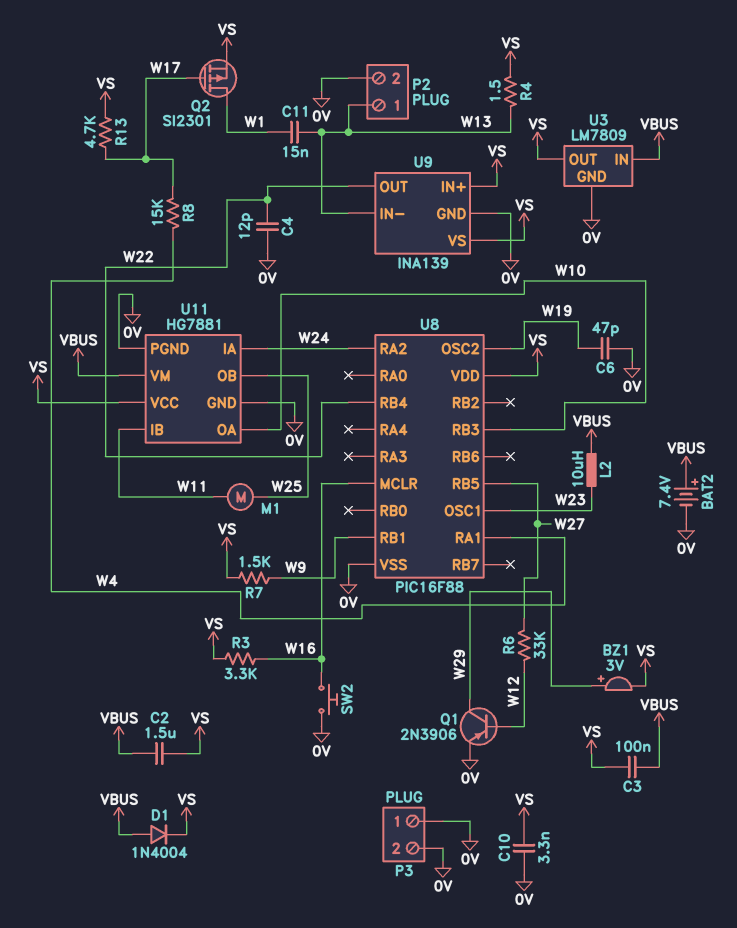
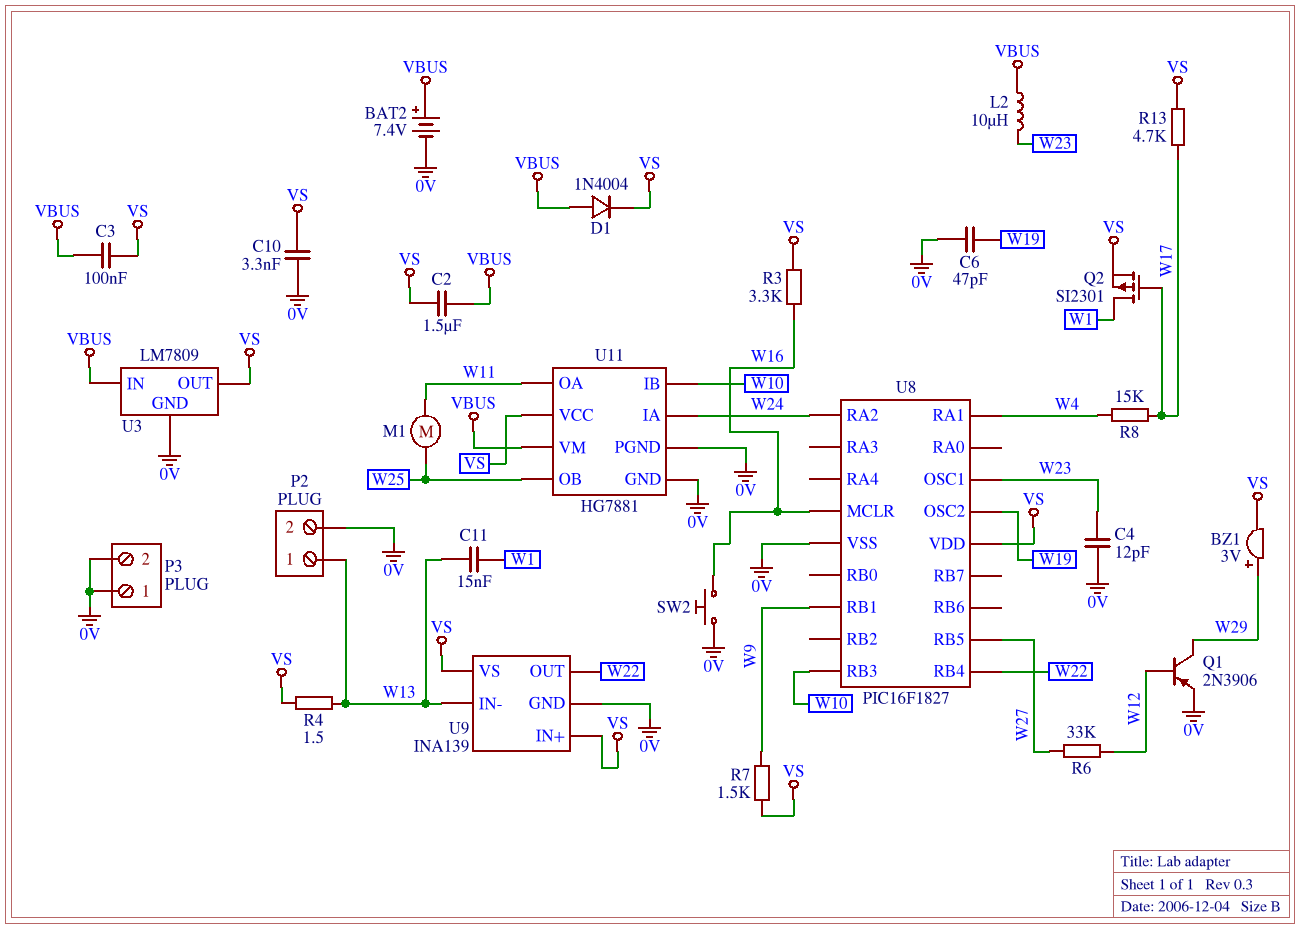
C4: 12pF (0V, W22) -> 12pF (0V, W23)
U8: PIC16F88 -> PIC16F1827
U11 pin IB: W11 -> W10
U11 pin OA: W10 -> W11

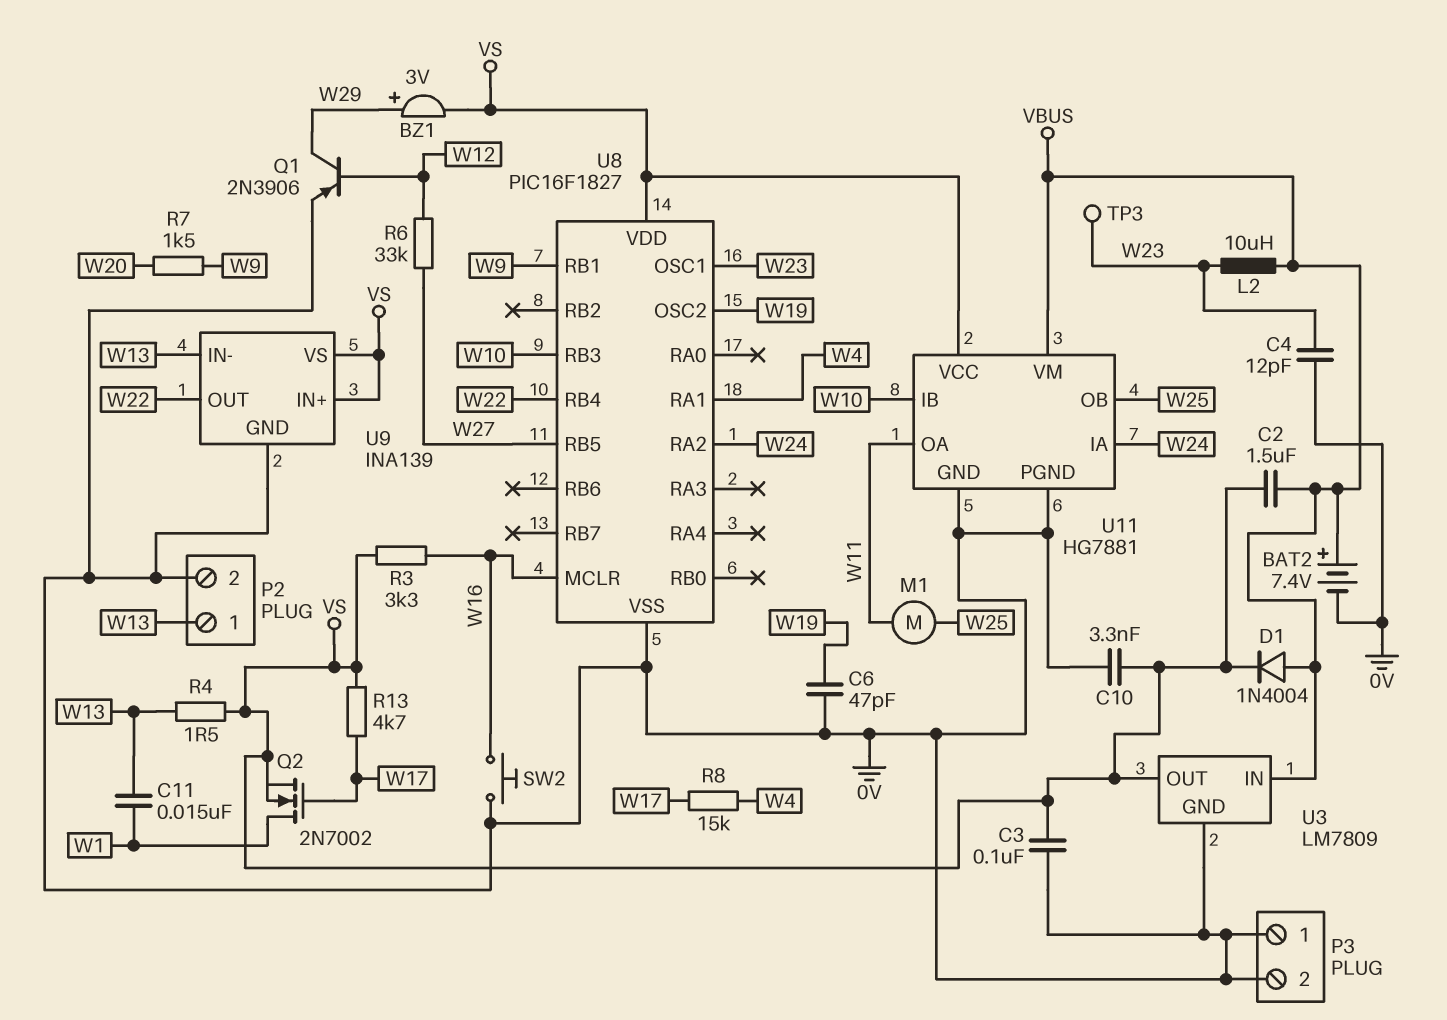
C3: 100nF (VBUS, VS) -> 100nF (0V, VS)
Q2: PMOS SI2301 (G W17, D W1, S VS) -> NMOS 2N7002 (G W17, D W1, S VS)
R7: 1.5k (VS, W9) -> 1.5k (W9, W20)
TP3: none -> test point (W23)

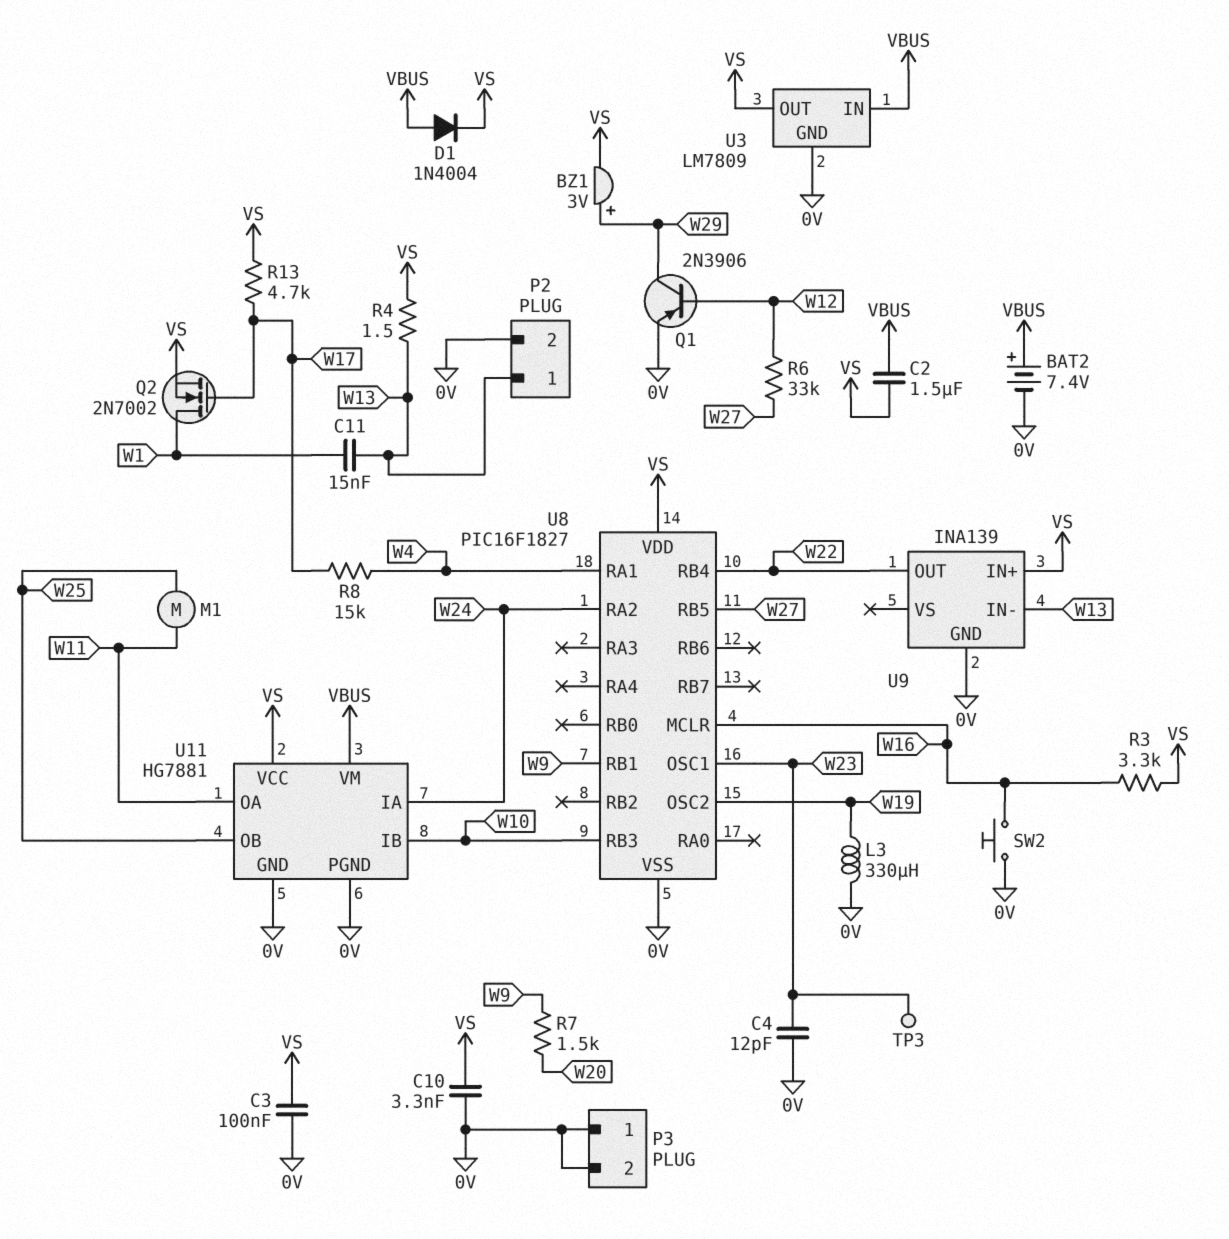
C6: 47pF (0V, W19) -> none
L2: 10uH (VBUS, W23) -> none
L3: none -> 330uH (0V, W19)
U9 pin VS: VS -> none

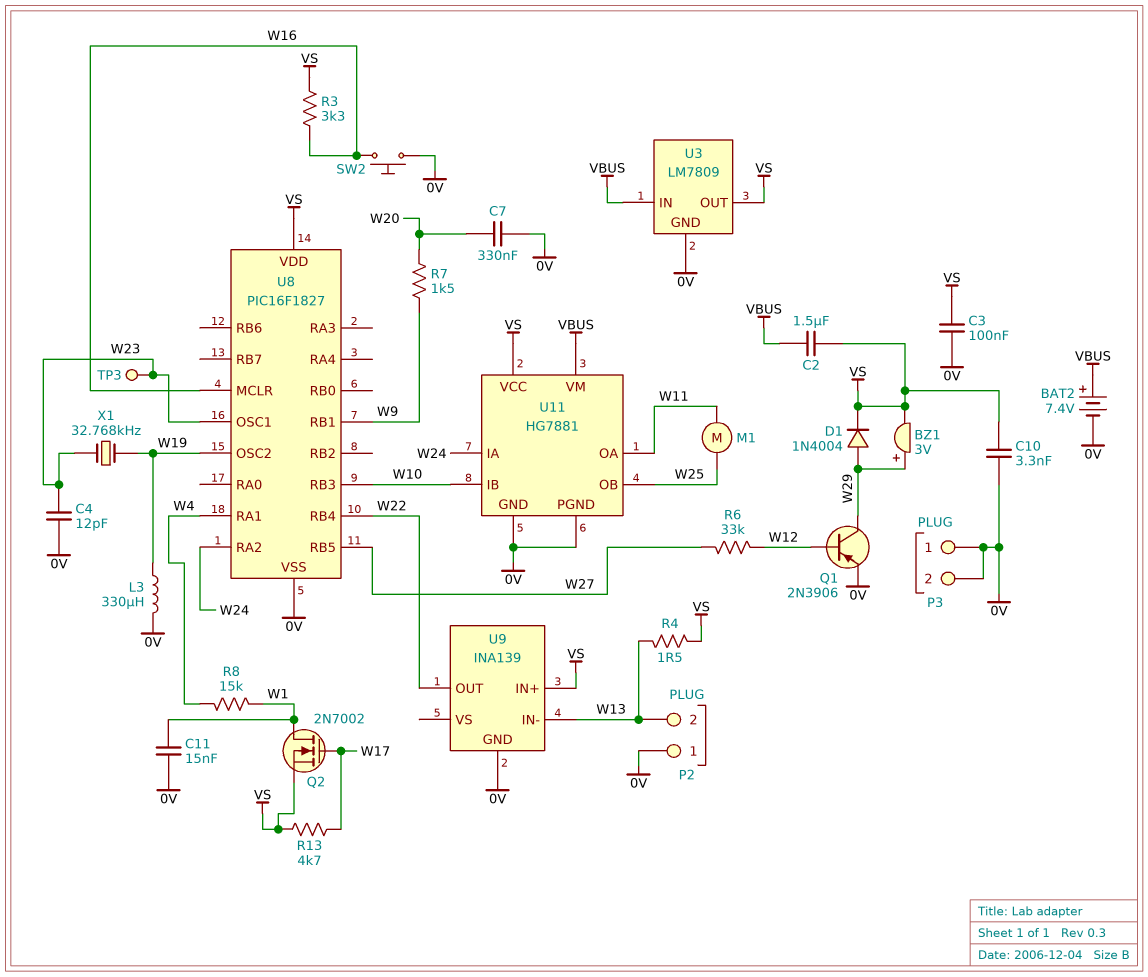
C7: none -> 330nF (0V, W20)
C11: 15nF (W1, W13) -> 15nF (0V, W1)
D1: diode 1N4004 (A VBUS, K VS) -> diode 1N4004 (A W29, K VS)
P2 pin 1: W13 -> 0V
P2 pin 2: 0V -> W13
R8: 15k (W4, W17) -> 15k (W1, W4)
X1: none -> 32.768kHz (W19, W23)

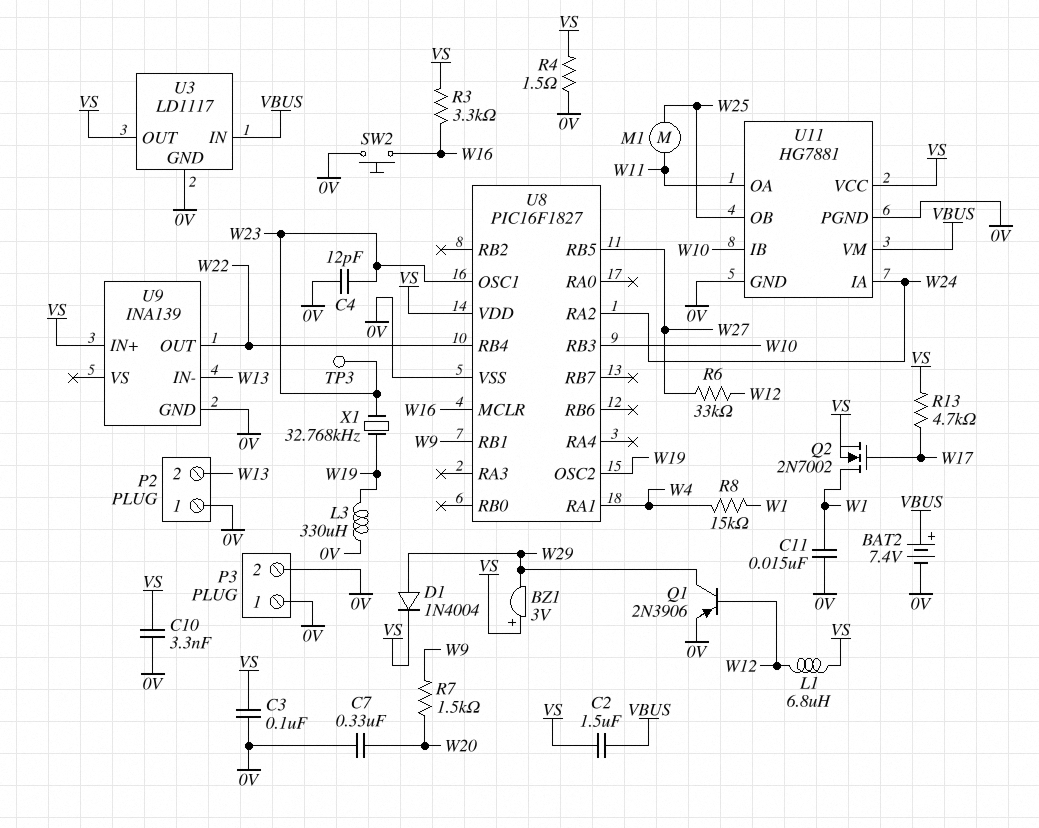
BZ1: buzzer 3V (plus W29, minus VS) -> buzzer 3V (plus VS, minus W29)
L1: none -> 6.8uH (VS, W12)
R4: 1.5 (VS, W13) -> 1.5 (0V, VS)
U3: LM7809 -> LD1117

